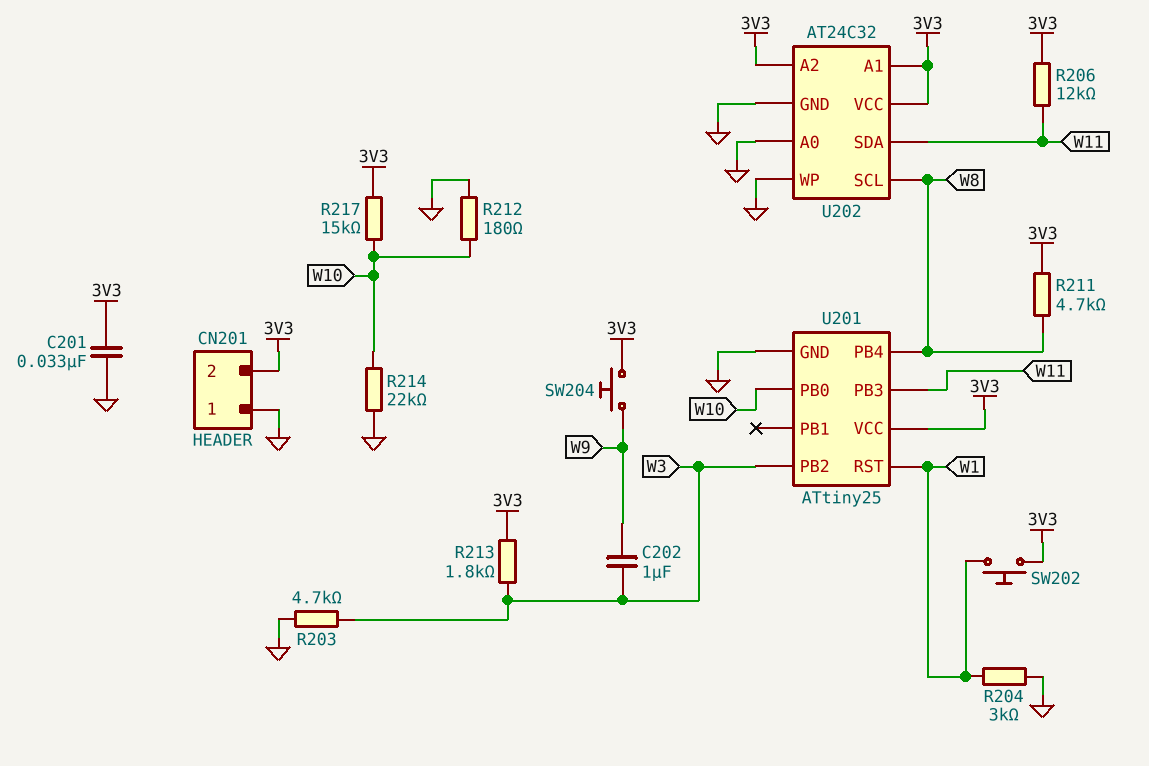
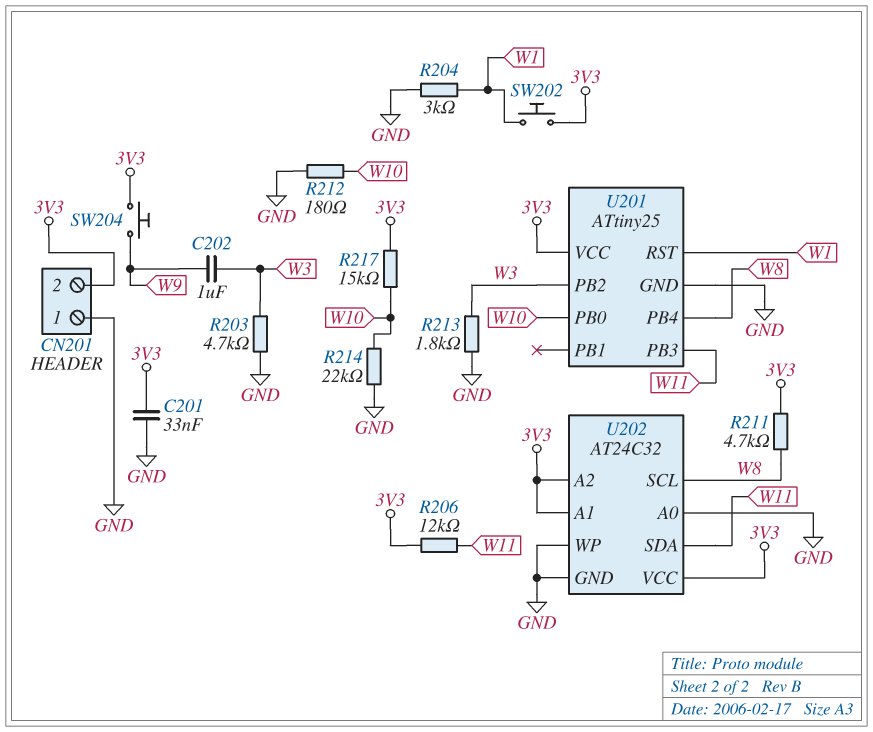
R213: 1.8k (3V3, W3) -> 1.8k (GND, W3)

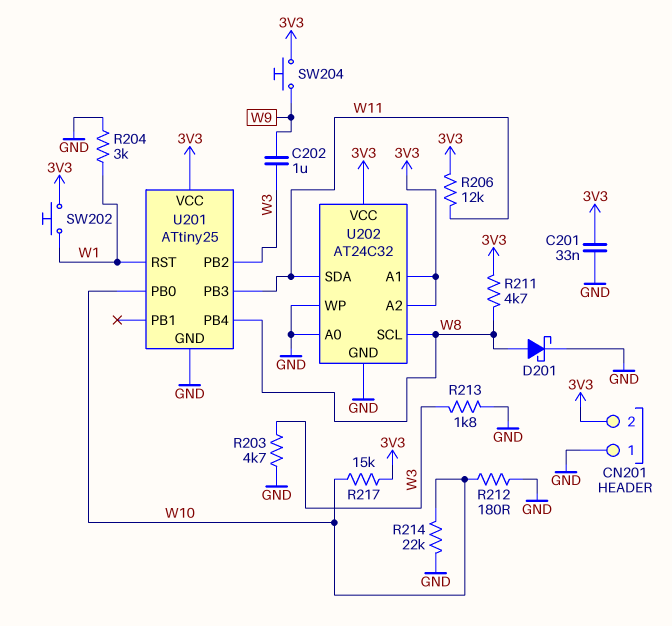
D201: none -> schottky (A W8, K GND)

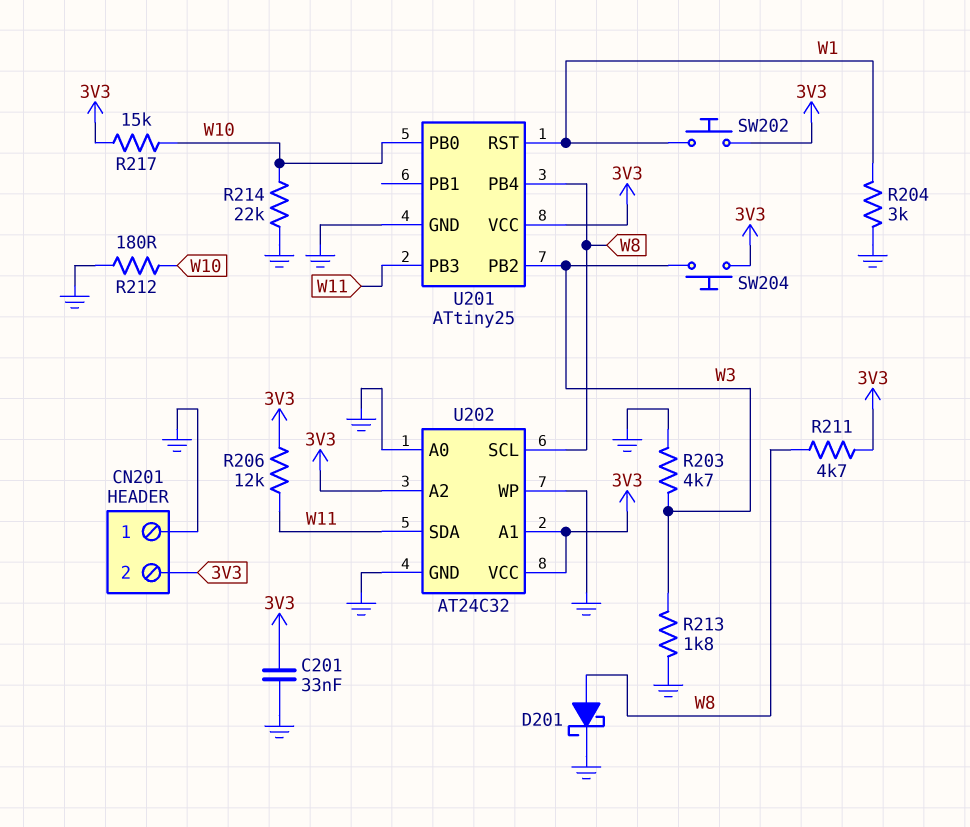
C202: 1uF (W3, W9) -> none
SW204: button (3V3, W9) -> button (3V3, W3)

